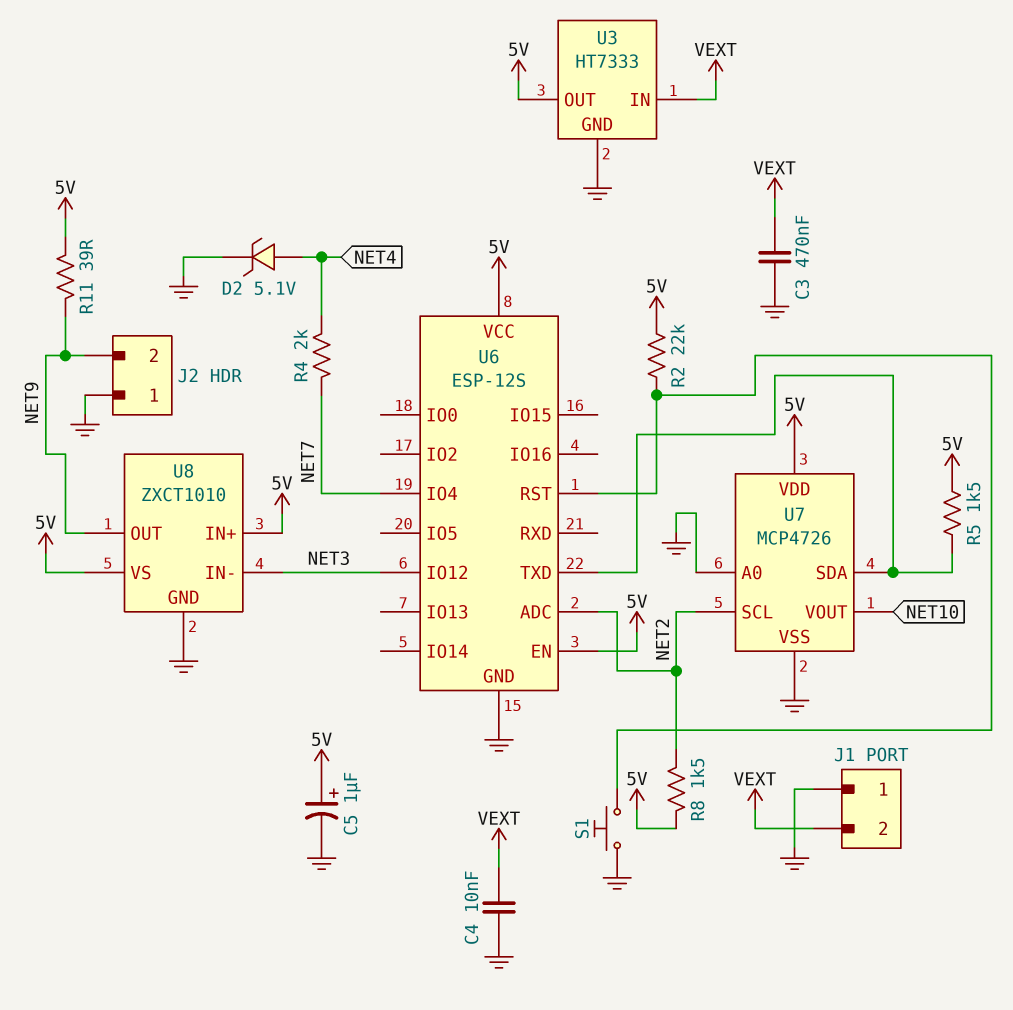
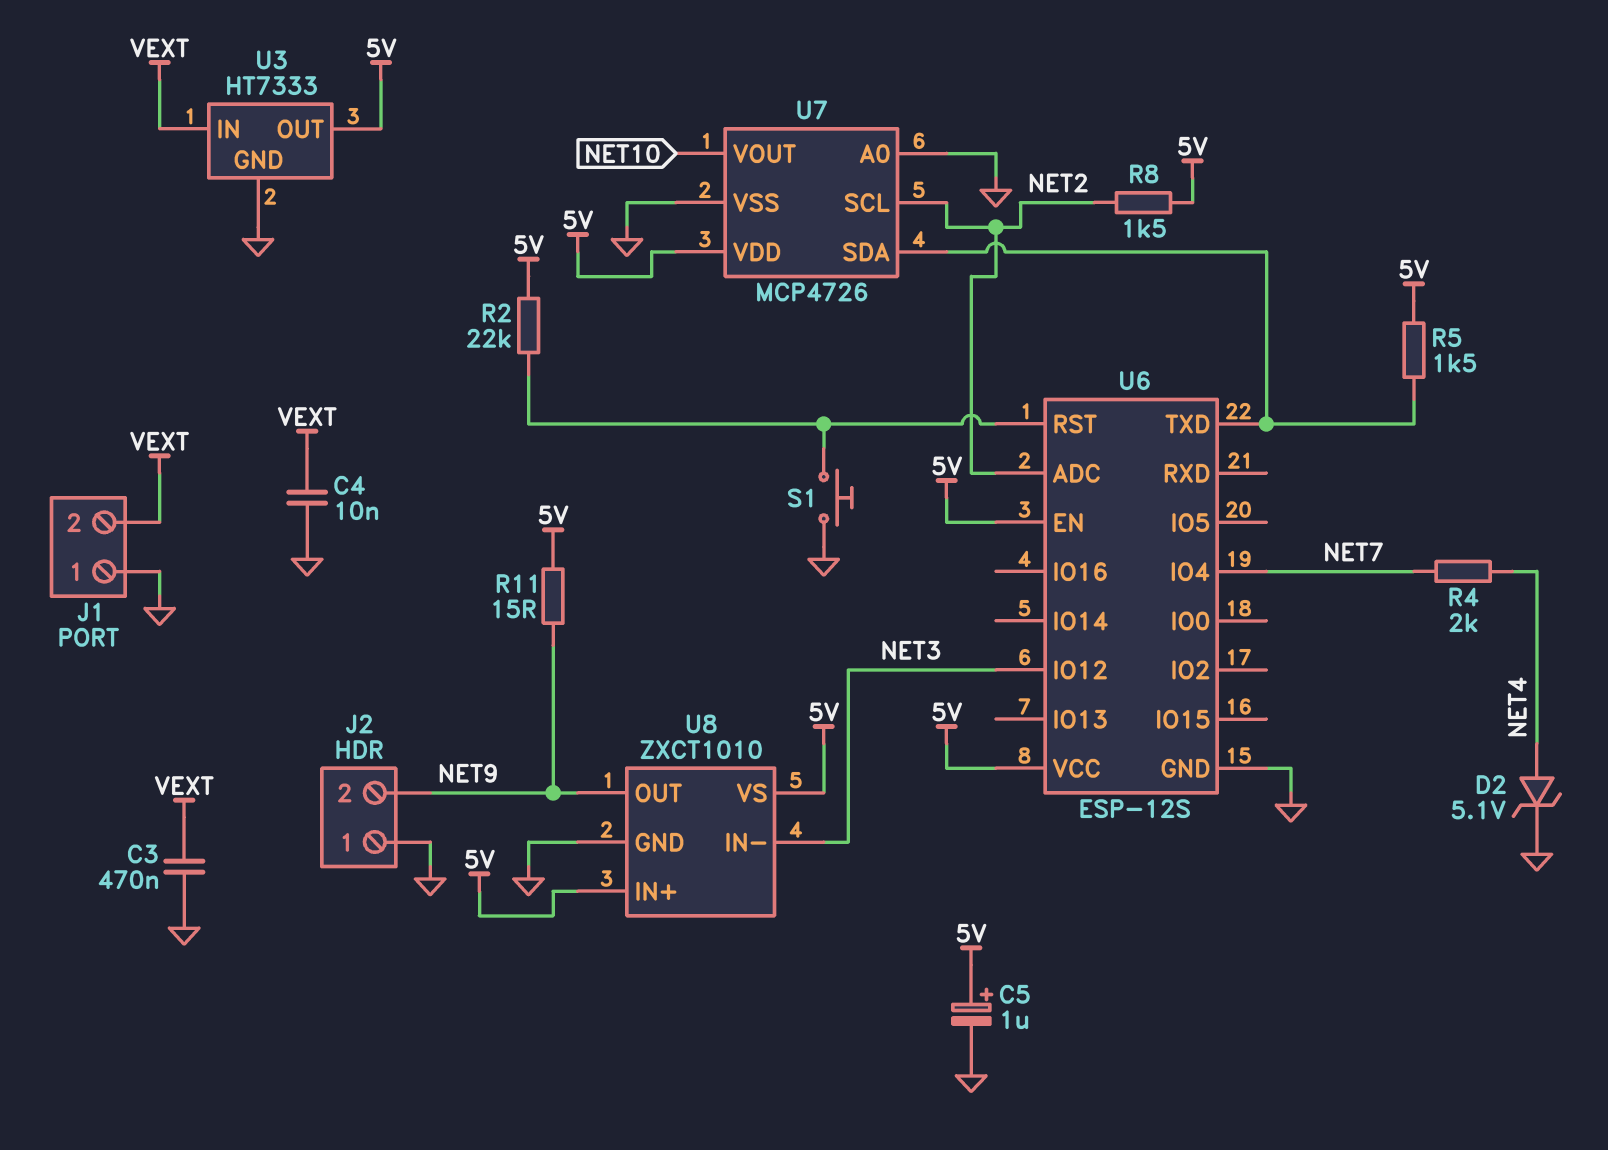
R11: 39 (5V, NET9) -> 15 (5V, NET9)

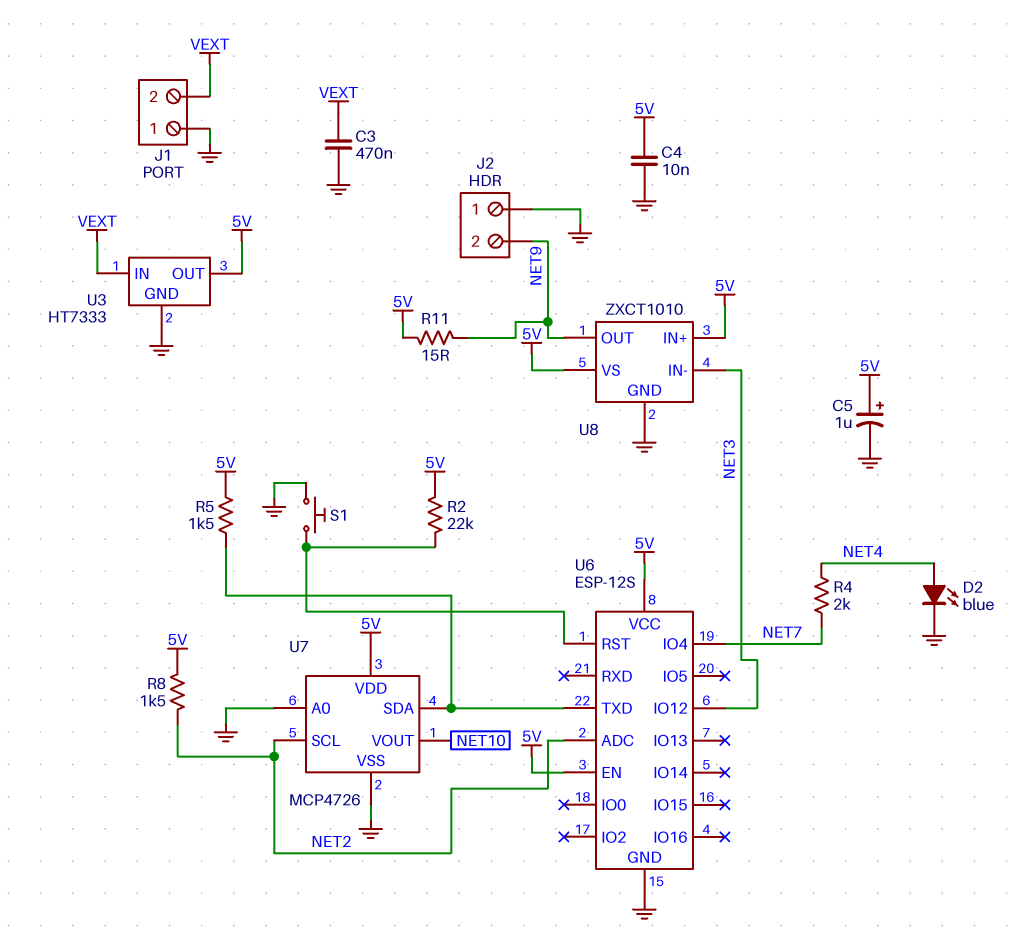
C4: 10nF (GND, VEXT) -> 10nF (5V, GND)
D2: zener 5.1V (A NET4, K GND) -> LED blue (A NET4, K GND)

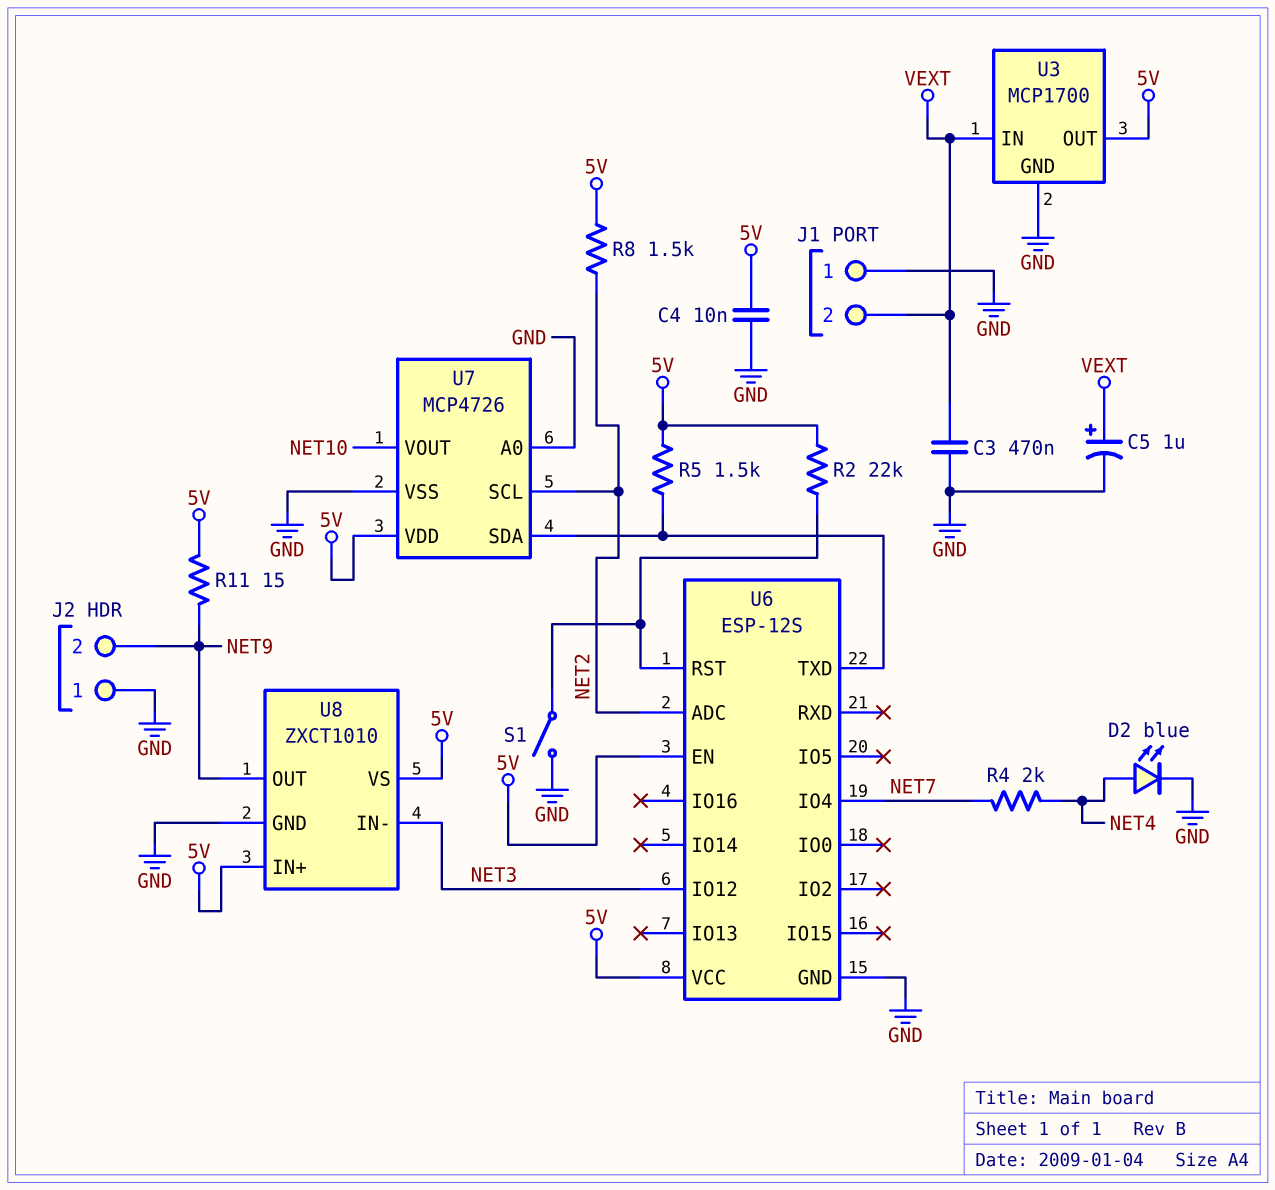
C5: 1uF (plus 5V, minus GND) -> 1uF (plus VEXT, minus GND)
S1: button (GND, U6/RST) -> switch (GND, U6/RST)
U3: HT7333 -> MCP1700

